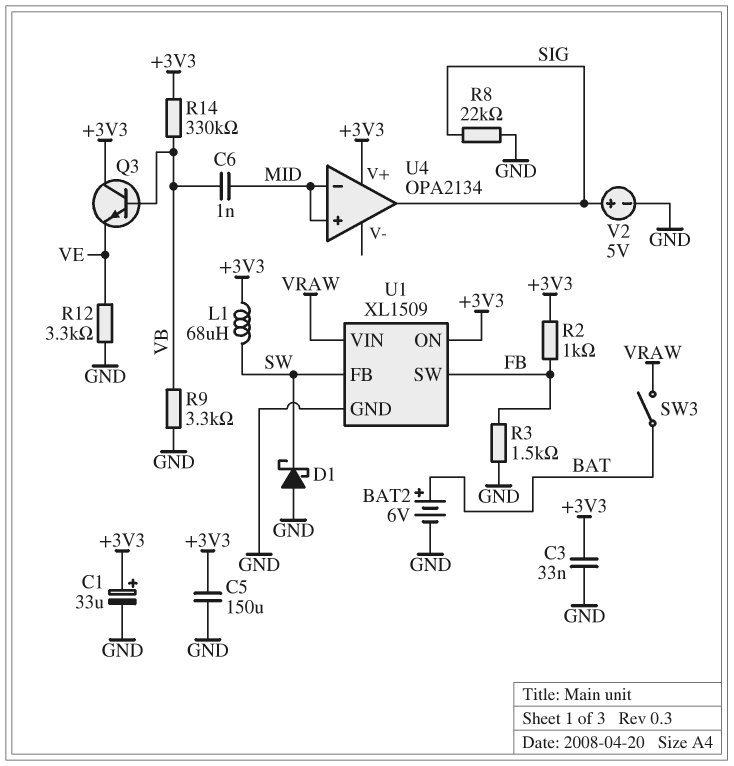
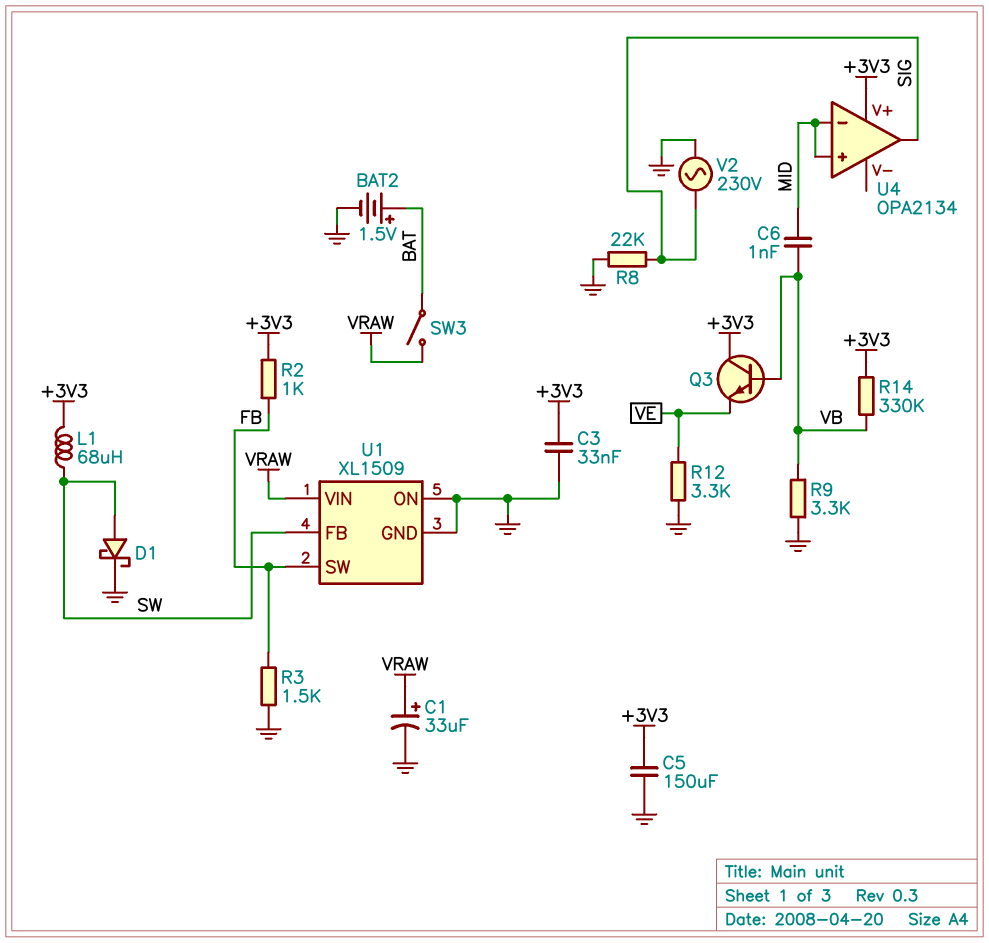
BAT2: 6V (plus BAT, minus GND) -> 1.5V (plus BAT, minus GND)
C1: 33uF (plus +3V3, minus GND) -> 33uF (plus VRAW, minus GND)
D1: schottky (A GND, K SW) -> schottky (A SW, K GND)
U1 pin ON: +3V3 -> GND
V2: 5V (plus SIG, minus GND) -> AC 230V (GND, SIG)

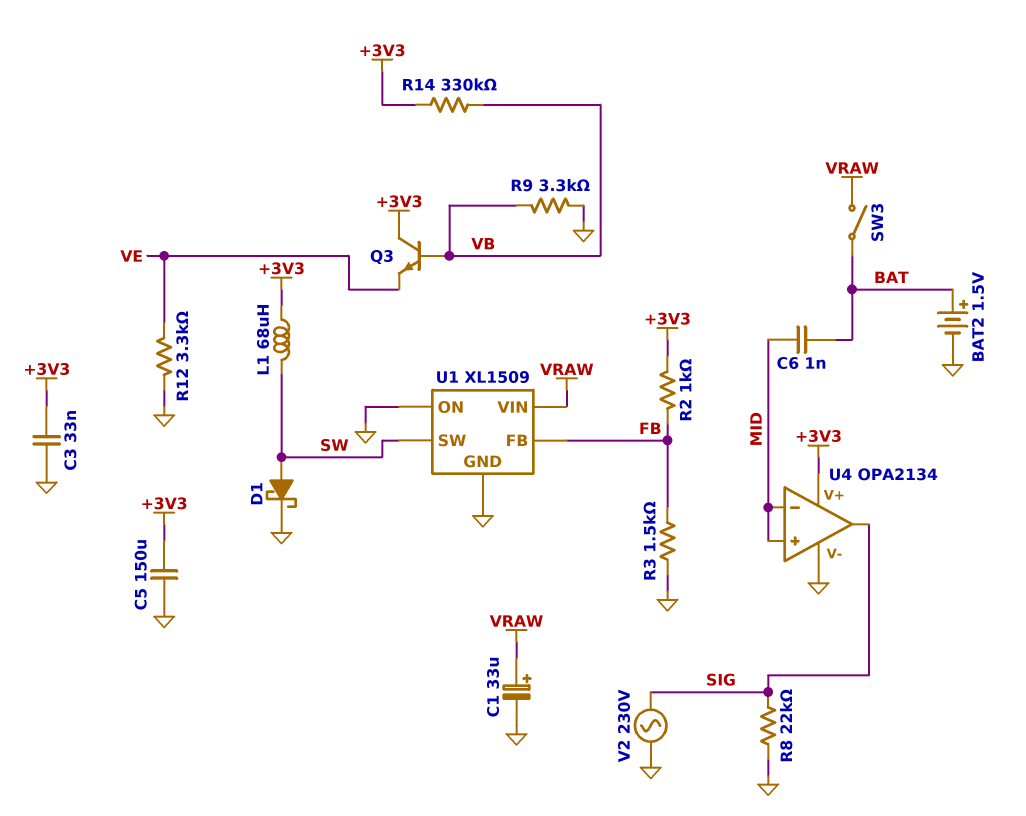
C6: 1nF (MID, VB) -> 1nF (BAT, MID)
U1 pin FB: SW -> FB
U1 pin SW: FB -> SW
U4 pin V-: none -> GND

